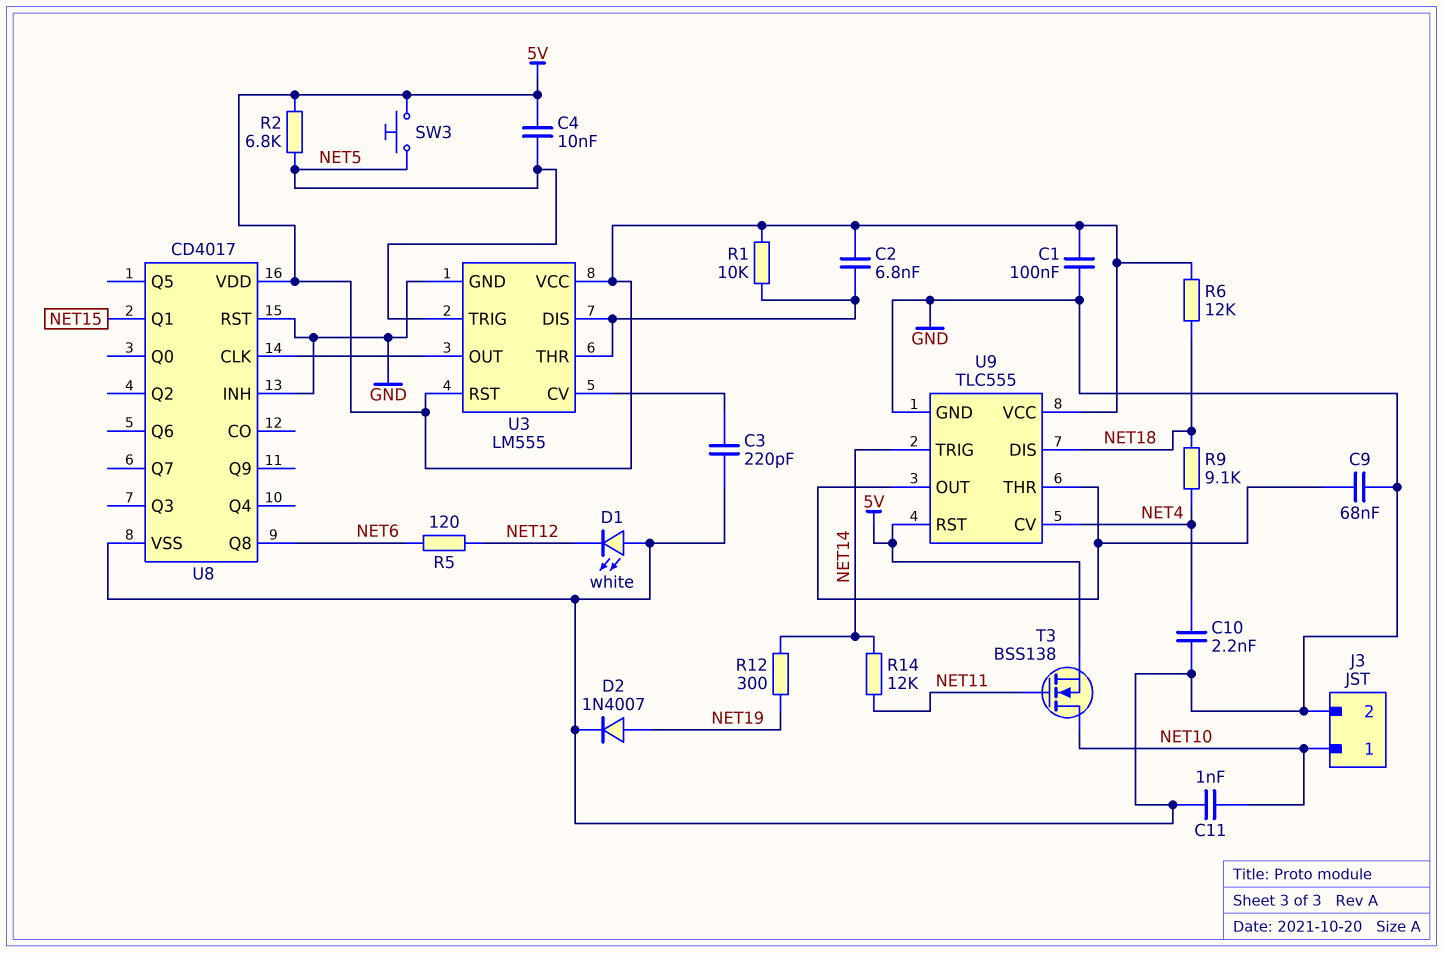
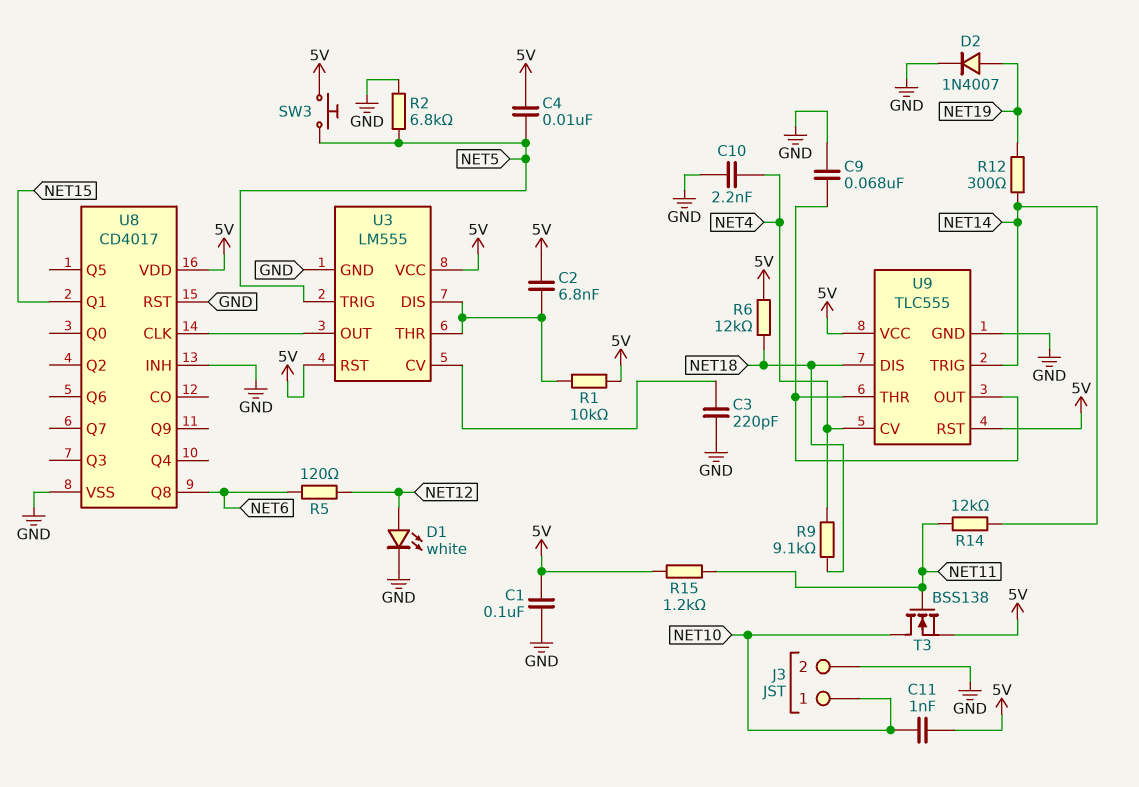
C11: 1nF (GND, NET10) -> 1nF (5V, NET10)
D1: LED white (A GND, K NET12) -> LED white (A NET12, K GND)
R2: 6.8k (5V, NET5) -> 6.8k (GND, NET5)
R15: none -> 1.2k (5V, NET11)

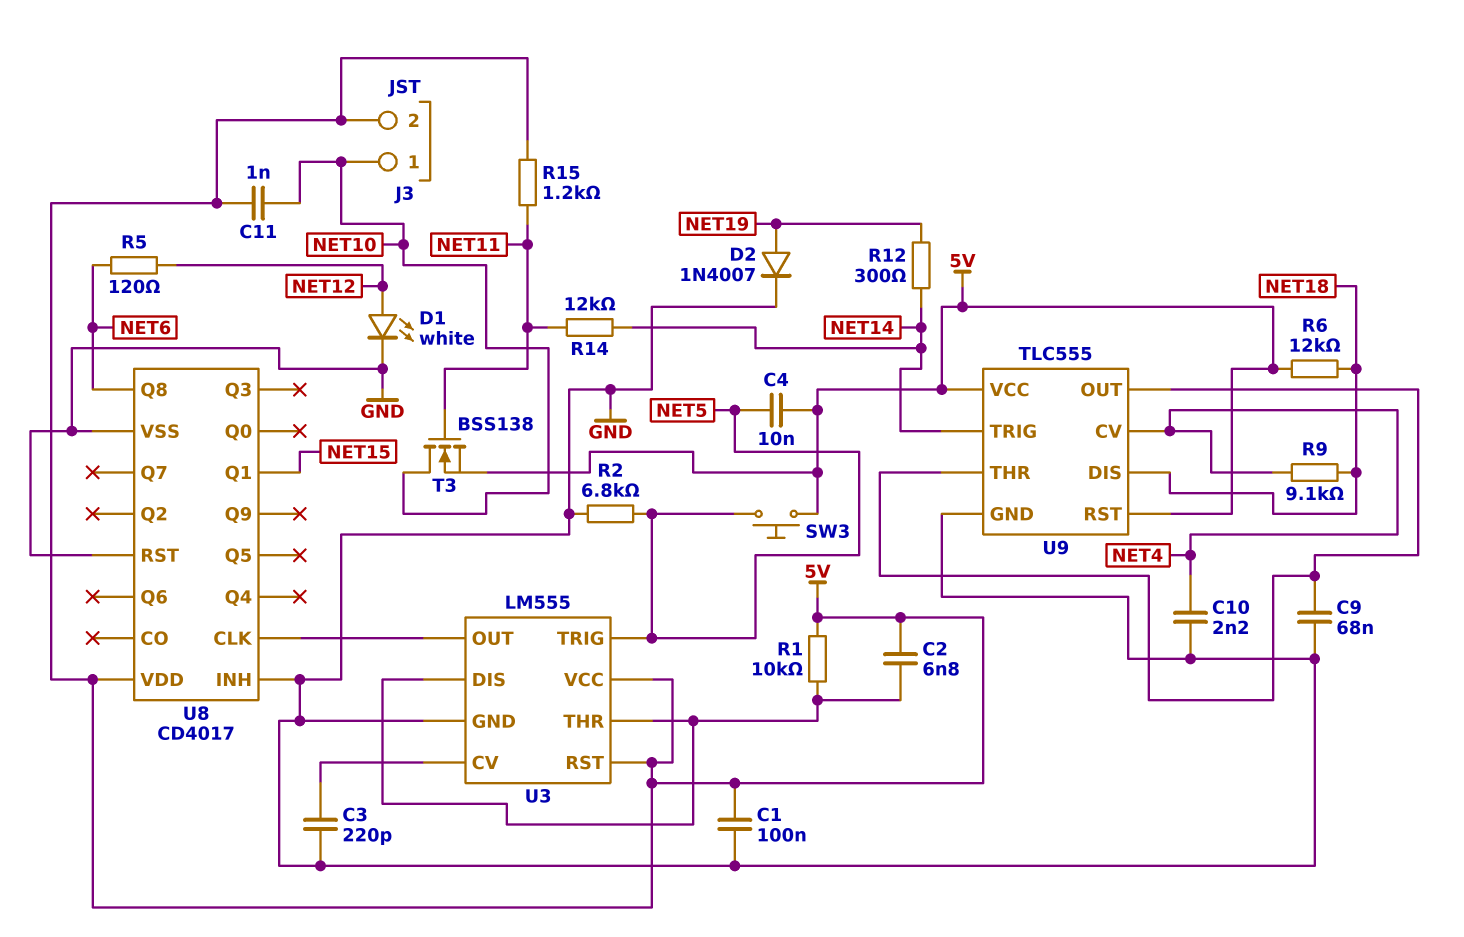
J3 pin 2: GND -> 5V

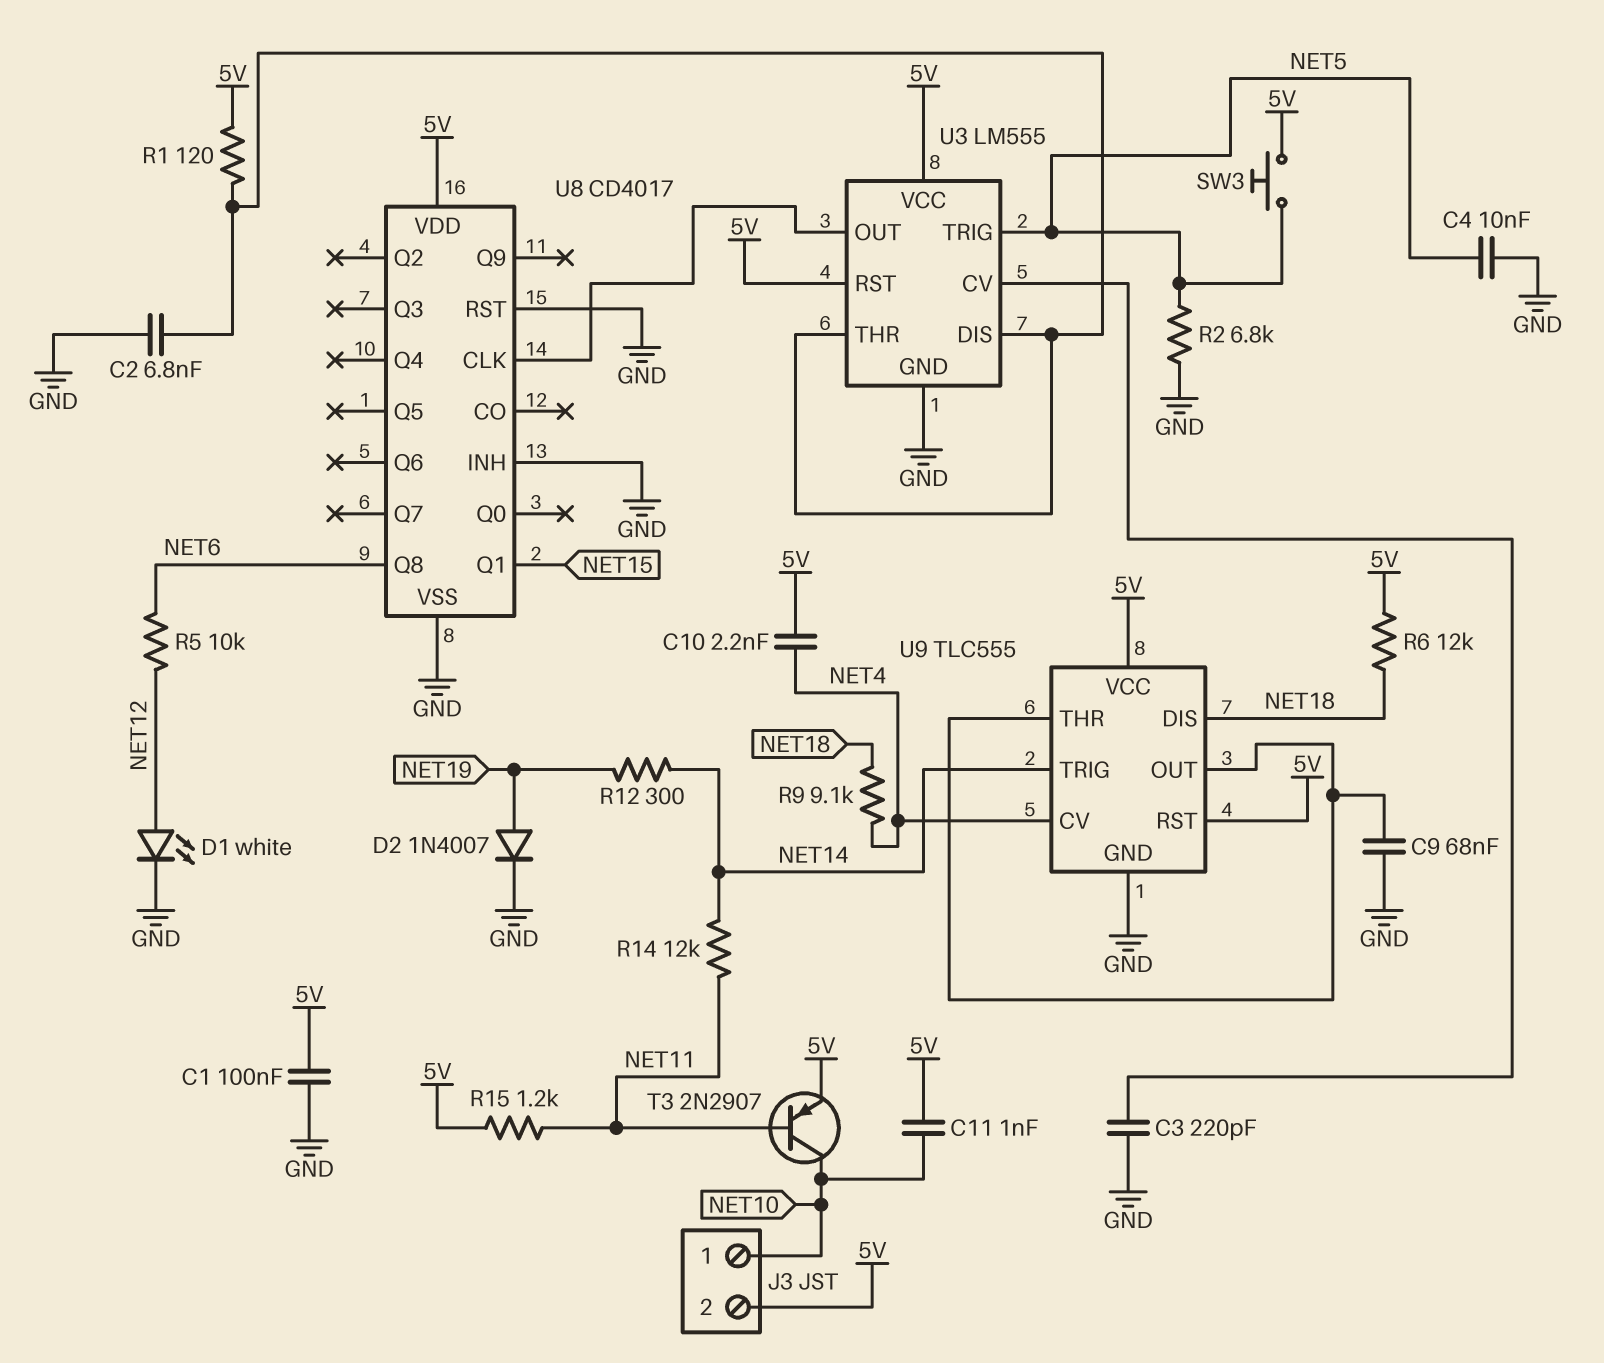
C2: 6.8nF (5V, U3/DIS) -> 6.8nF (GND, U3/DIS)
C4: 10nF (5V, NET5) -> 10nF (GND, NET5)
C10: 2.2nF (GND, NET4) -> 2.2nF (5V, NET4)
R1: 10k (5V, U3/DIS) -> 120 (5V, U3/DIS)
R5: 120 (NET6, NET12) -> 10k (NET6, NET12)
T3: NMOS BSS138 (G NET11, D NET10, S 5V) -> PNP 2N2907 (B NET11, C NET10, E 5V)

